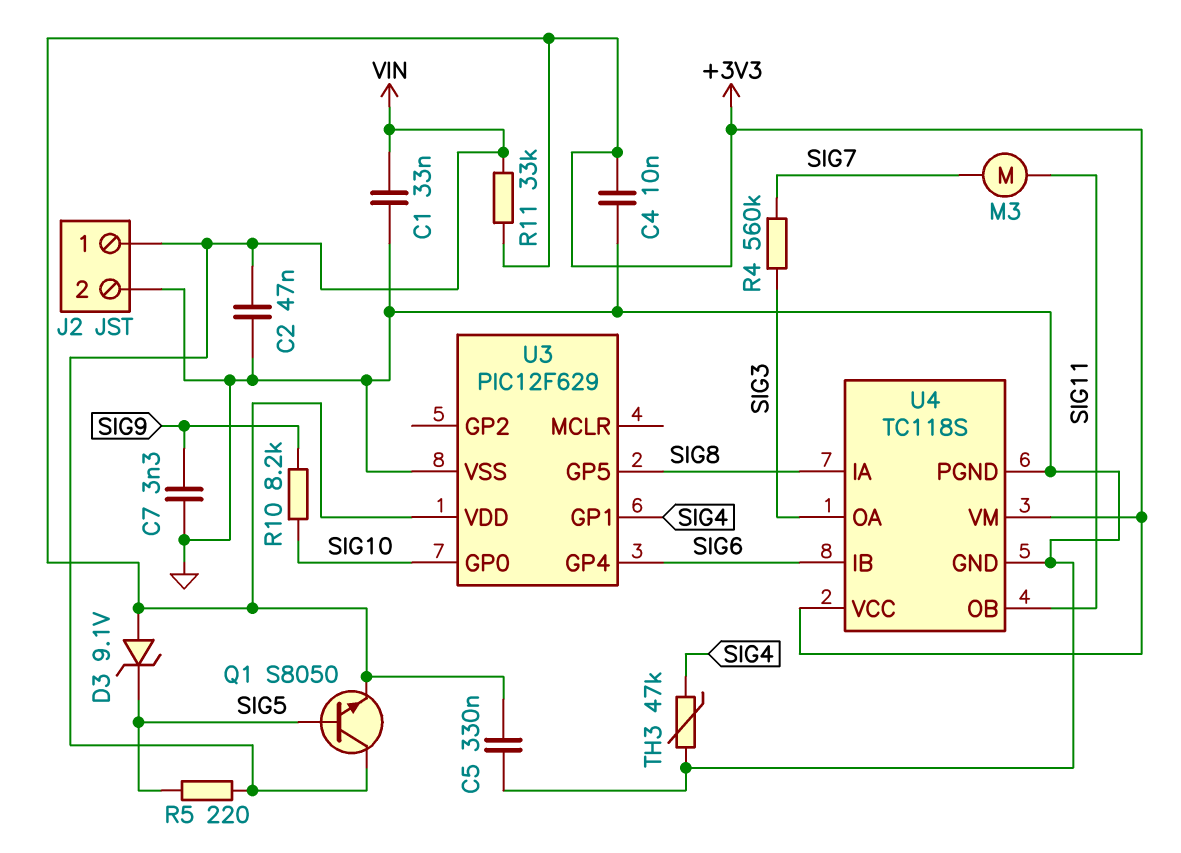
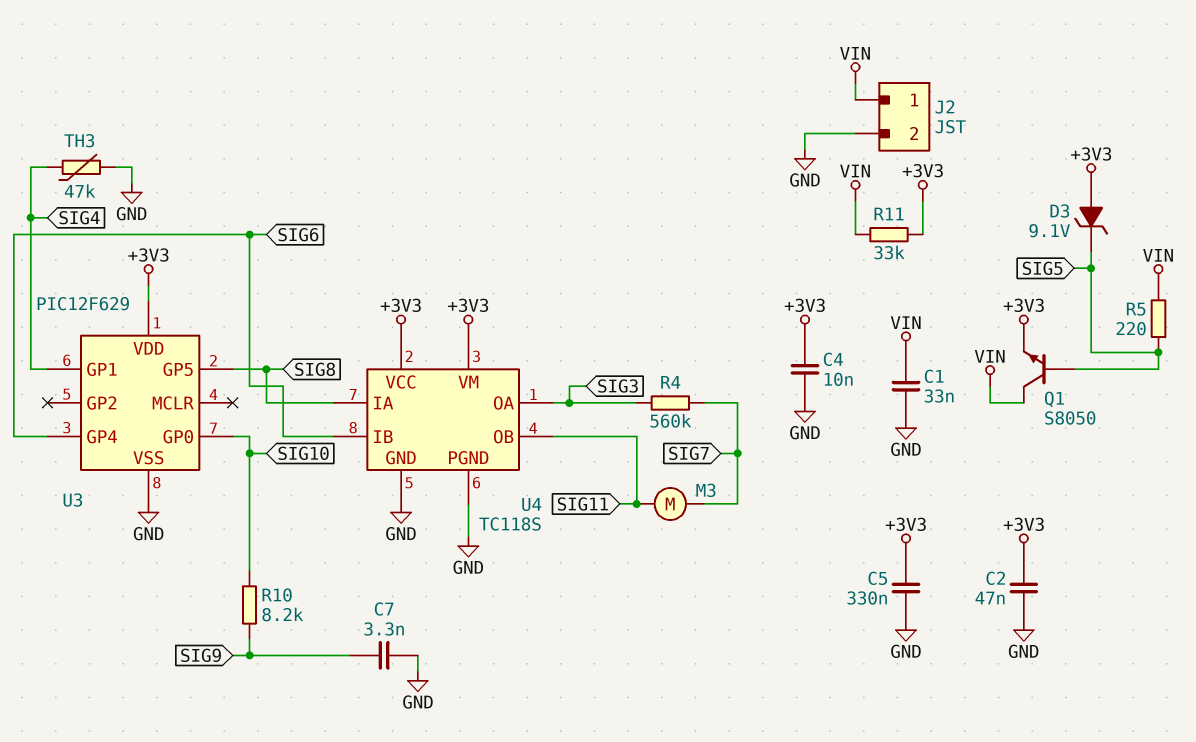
C2: 47nF (GND, VIN) -> 47nF (+3V3, GND)

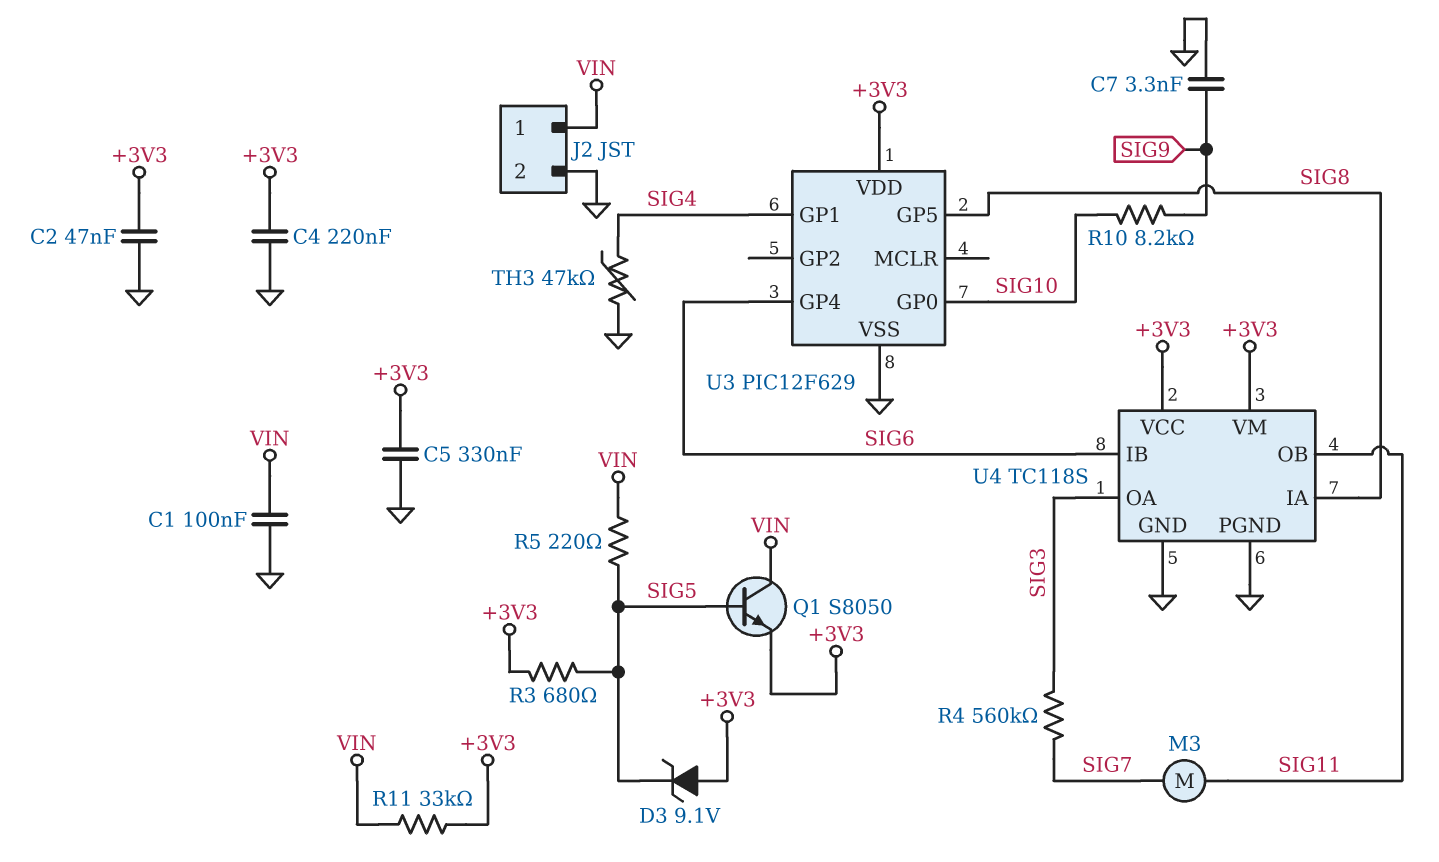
C1: 33nF (GND, VIN) -> 100nF (GND, VIN)
C4: 10nF (+3V3, GND) -> 220nF (+3V3, GND)
R3: none -> 680 (+3V3, SIG5)

